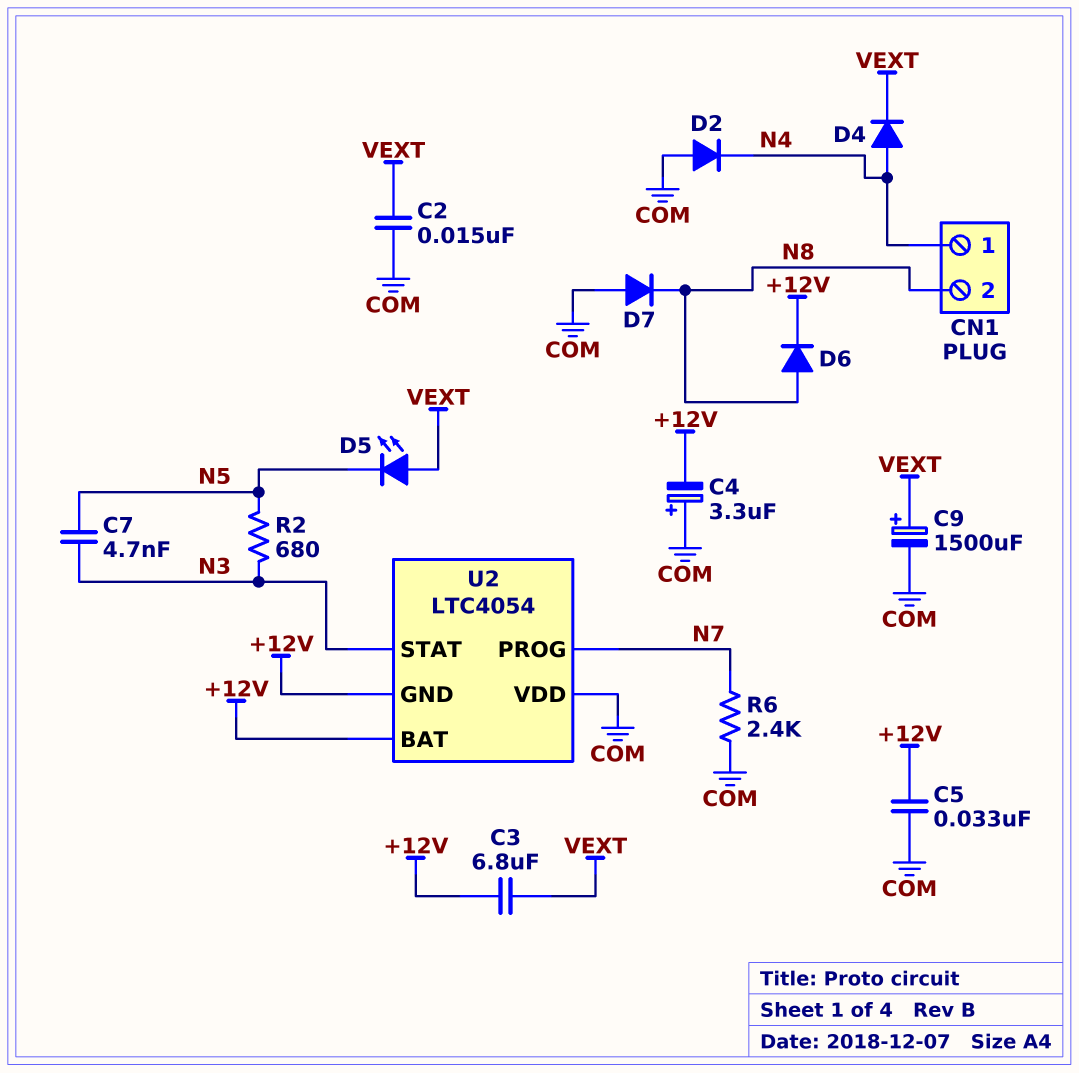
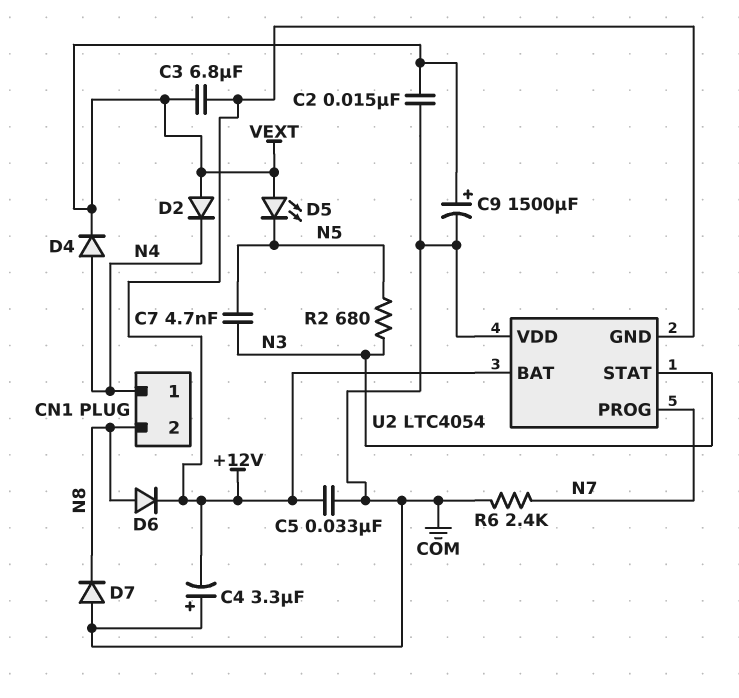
D2: diode (A COM, K N4) -> diode (A VEXT, K N4)

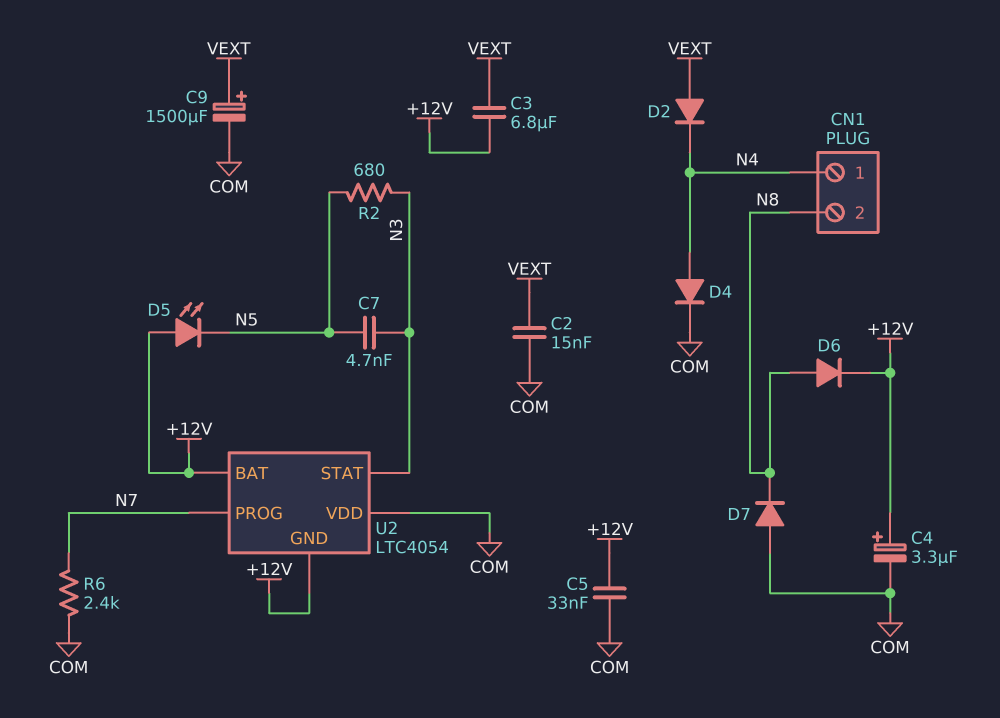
C4: 3.3uF (plus COM, minus +12V) -> 3.3uF (plus +12V, minus COM)
D4: diode (A N4, K VEXT) -> diode (A N4, K COM)
D5: LED (A VEXT, K N5) -> LED (A +12V, K N5)

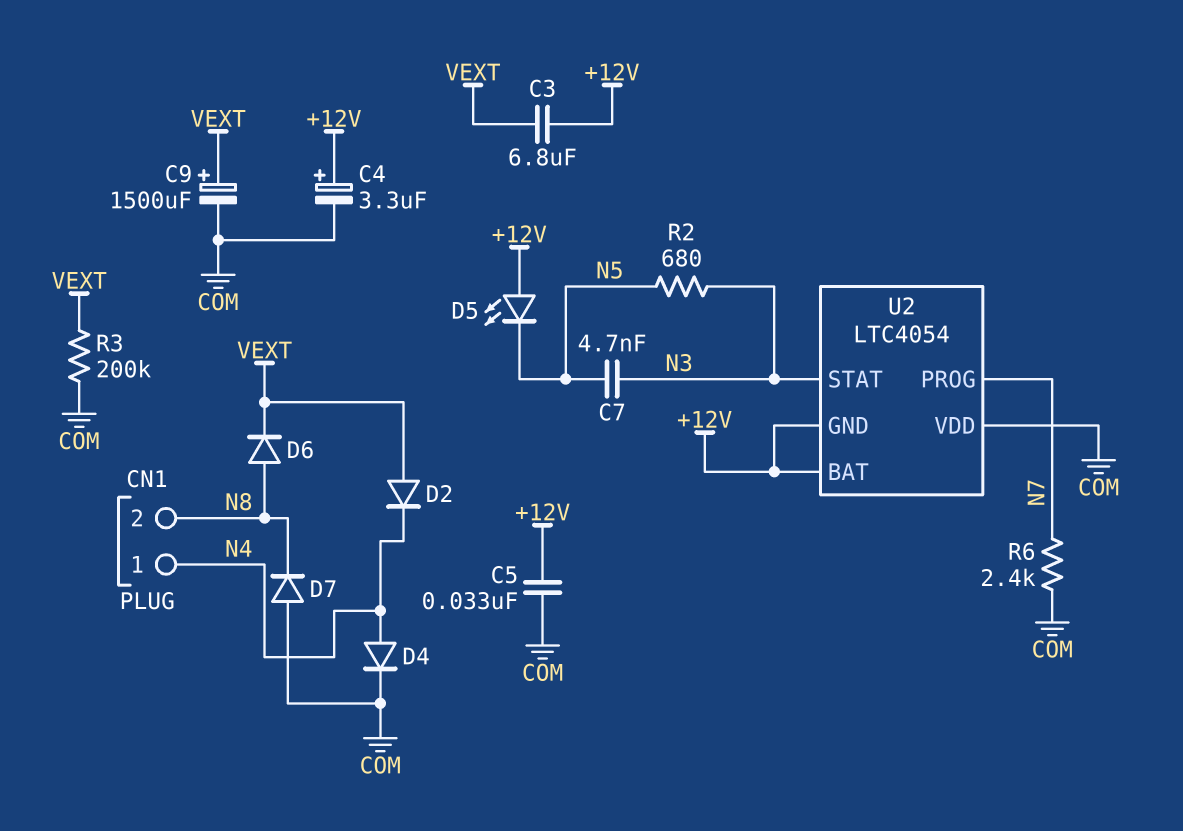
C2: 15nF (COM, VEXT) -> none
D6: diode (A N8, K +12V) -> diode (A N8, K VEXT)
R3: none -> 200k (COM, VEXT)

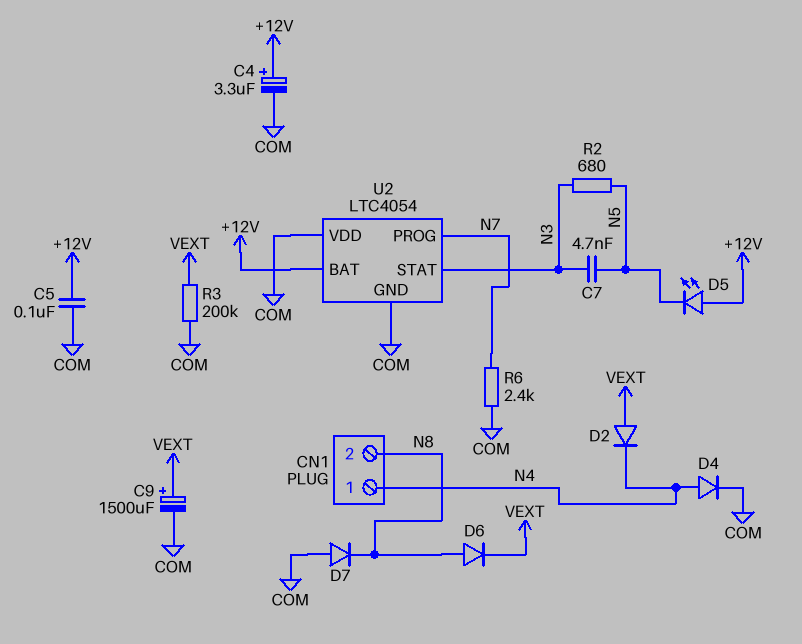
C3: 6.8uF (+12V, VEXT) -> none
C5: 33nF (+12V, COM) -> 100nF (+12V, COM)
U2 pin GND: +12V -> COM

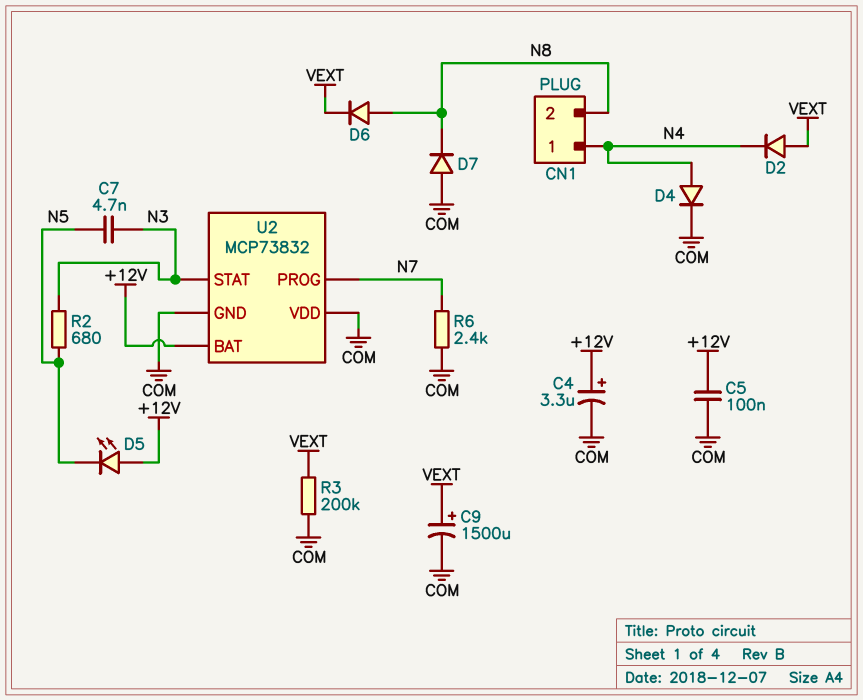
U2: LTC4054 -> MCP73832

